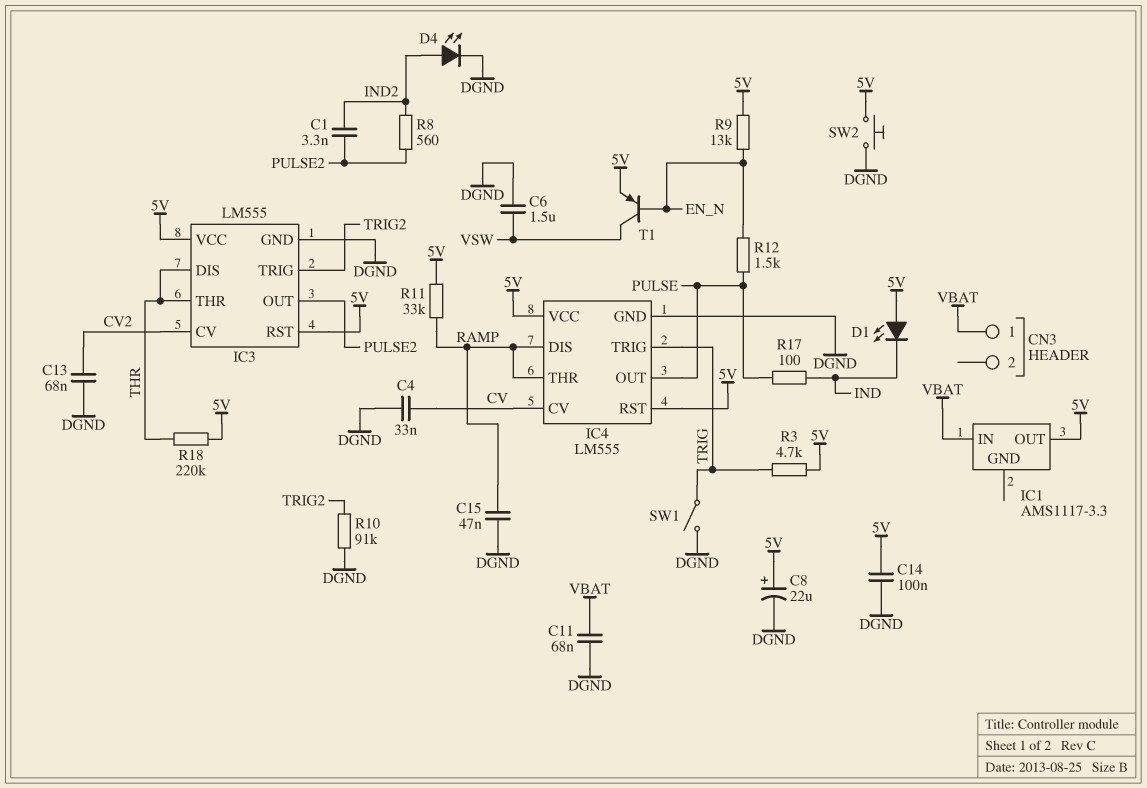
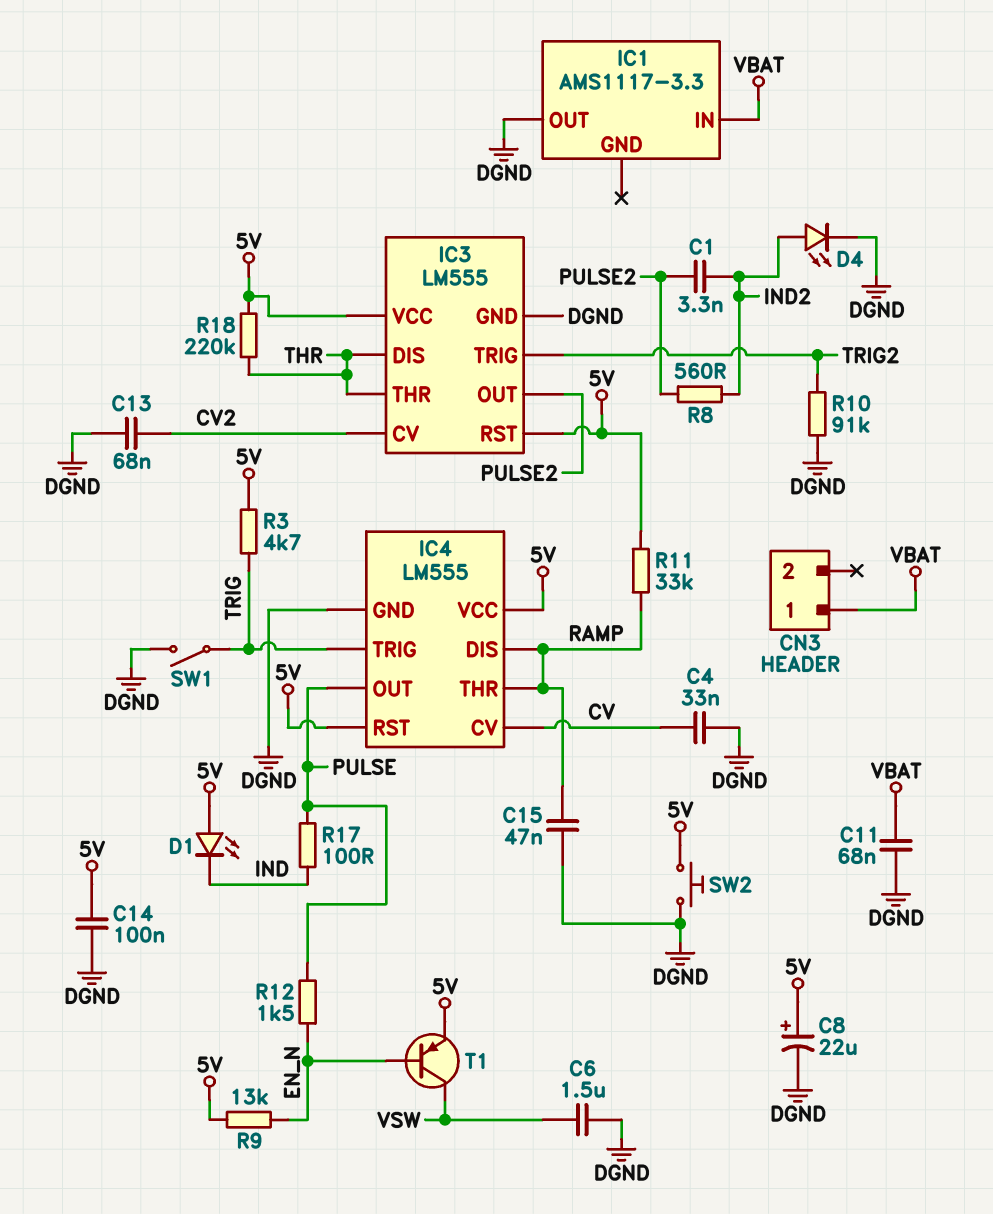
IC1 pin OUT: 5V -> DGND

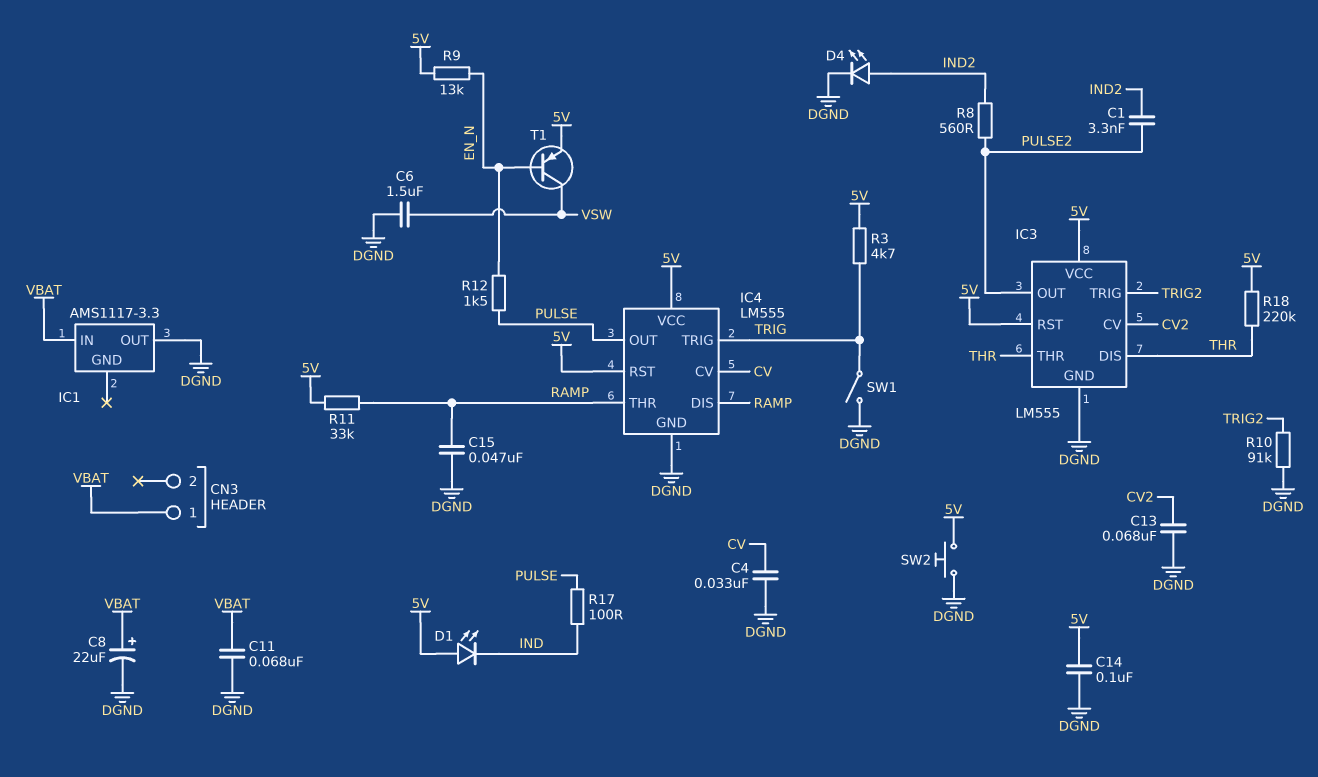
C8: 22uF (plus 5V, minus DGND) -> 22uF (plus VBAT, minus DGND)

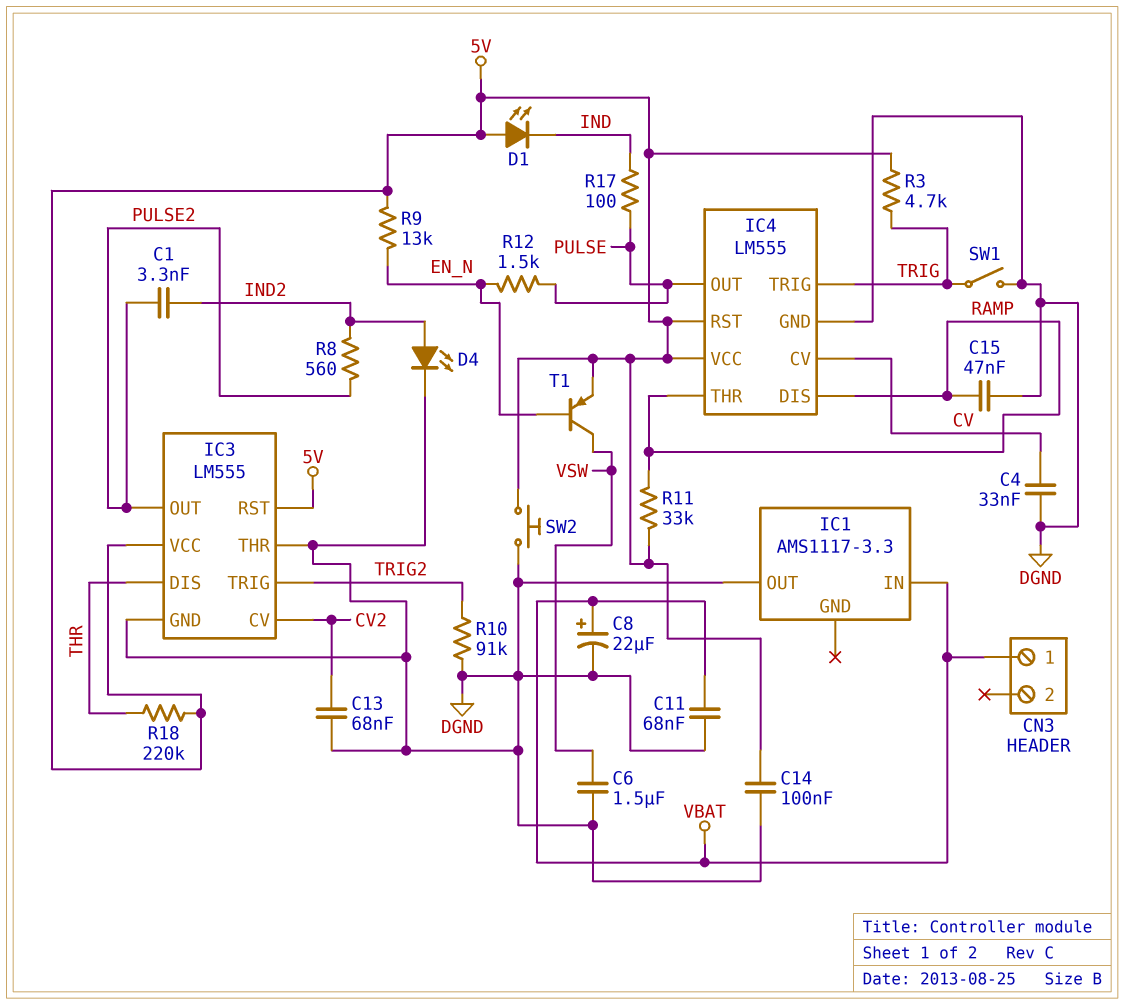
IC3 pin THR: THR -> DGND

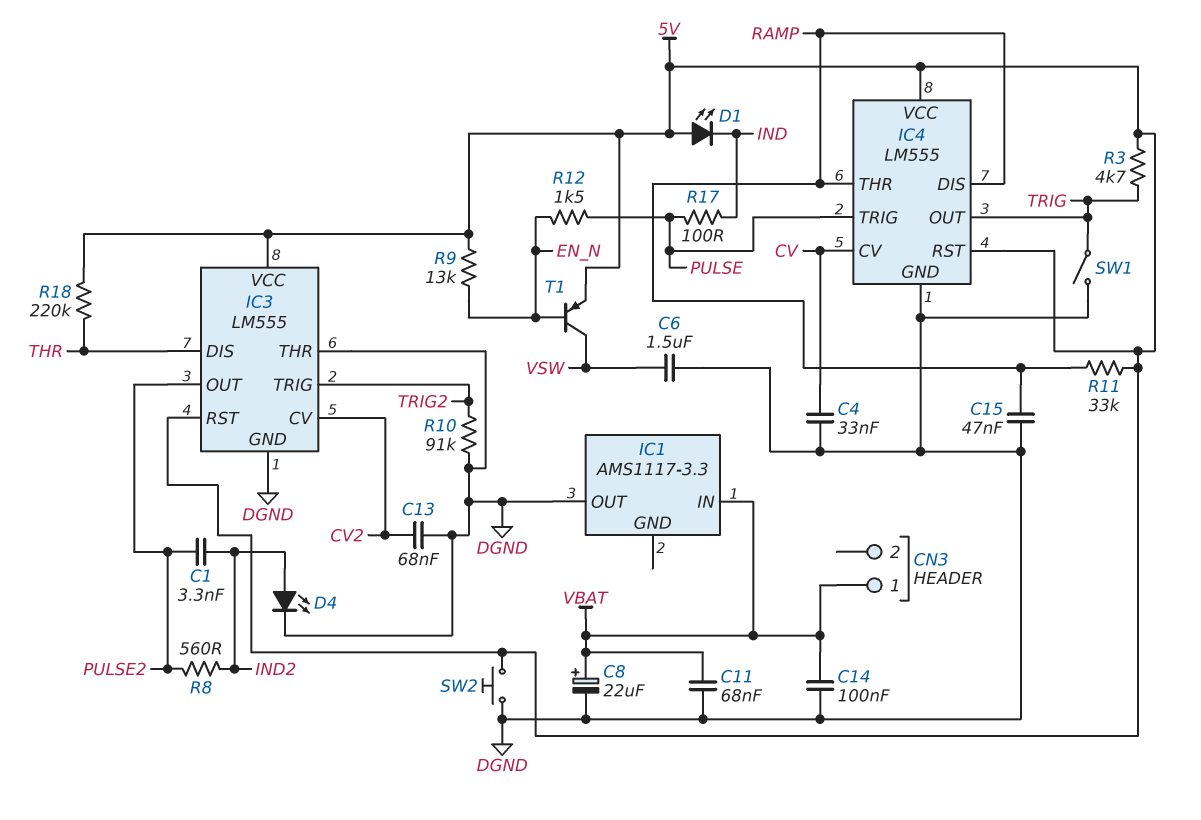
C14: 100nF (5V, DGND) -> 100nF (DGND, VBAT)
IC4 pin OUT: PULSE -> TRIG
IC4 pin TRIG: TRIG -> PULSE

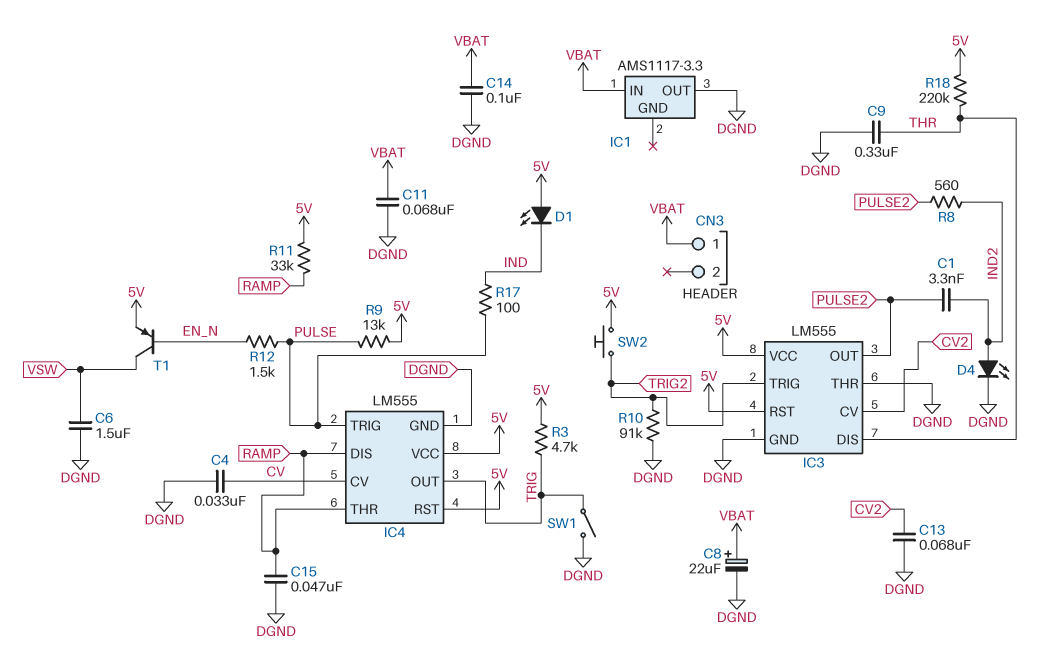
C9: none -> 330nF (DGND, THR)
R9: 13k (5V, EN_N) -> 13k (5V, PULSE)
SW2: button (5V, DGND) -> button (5V, TRIG2)

